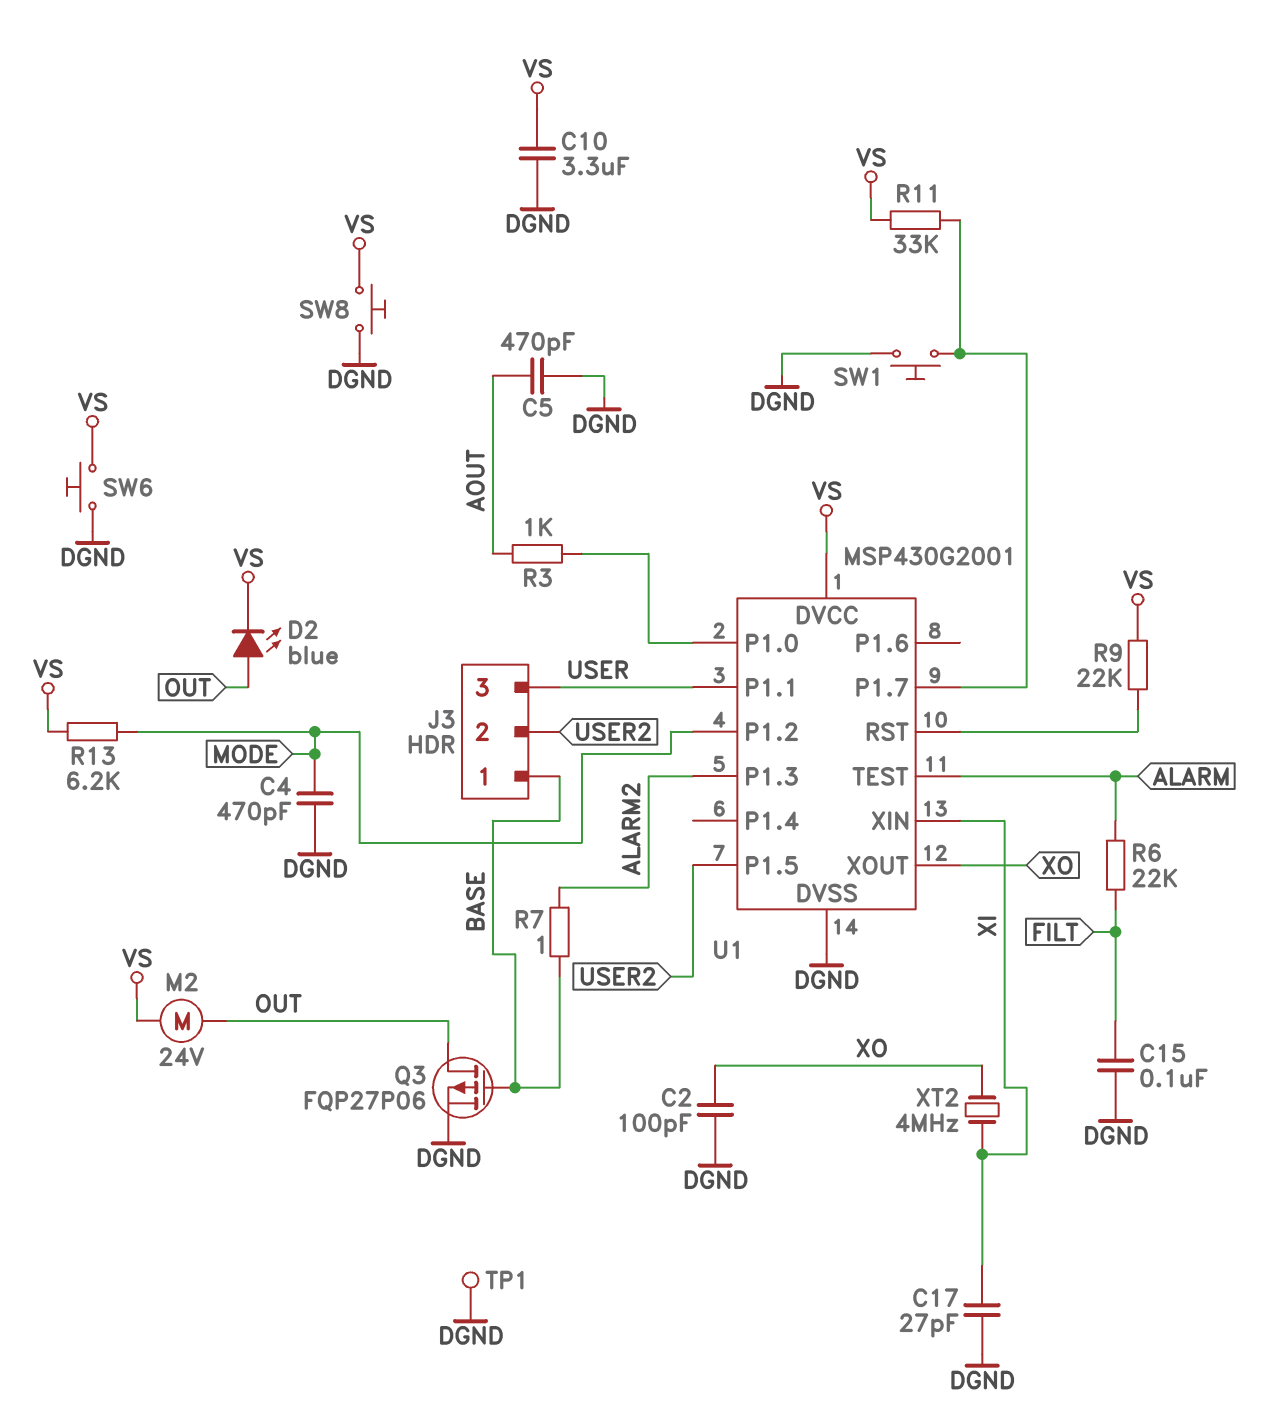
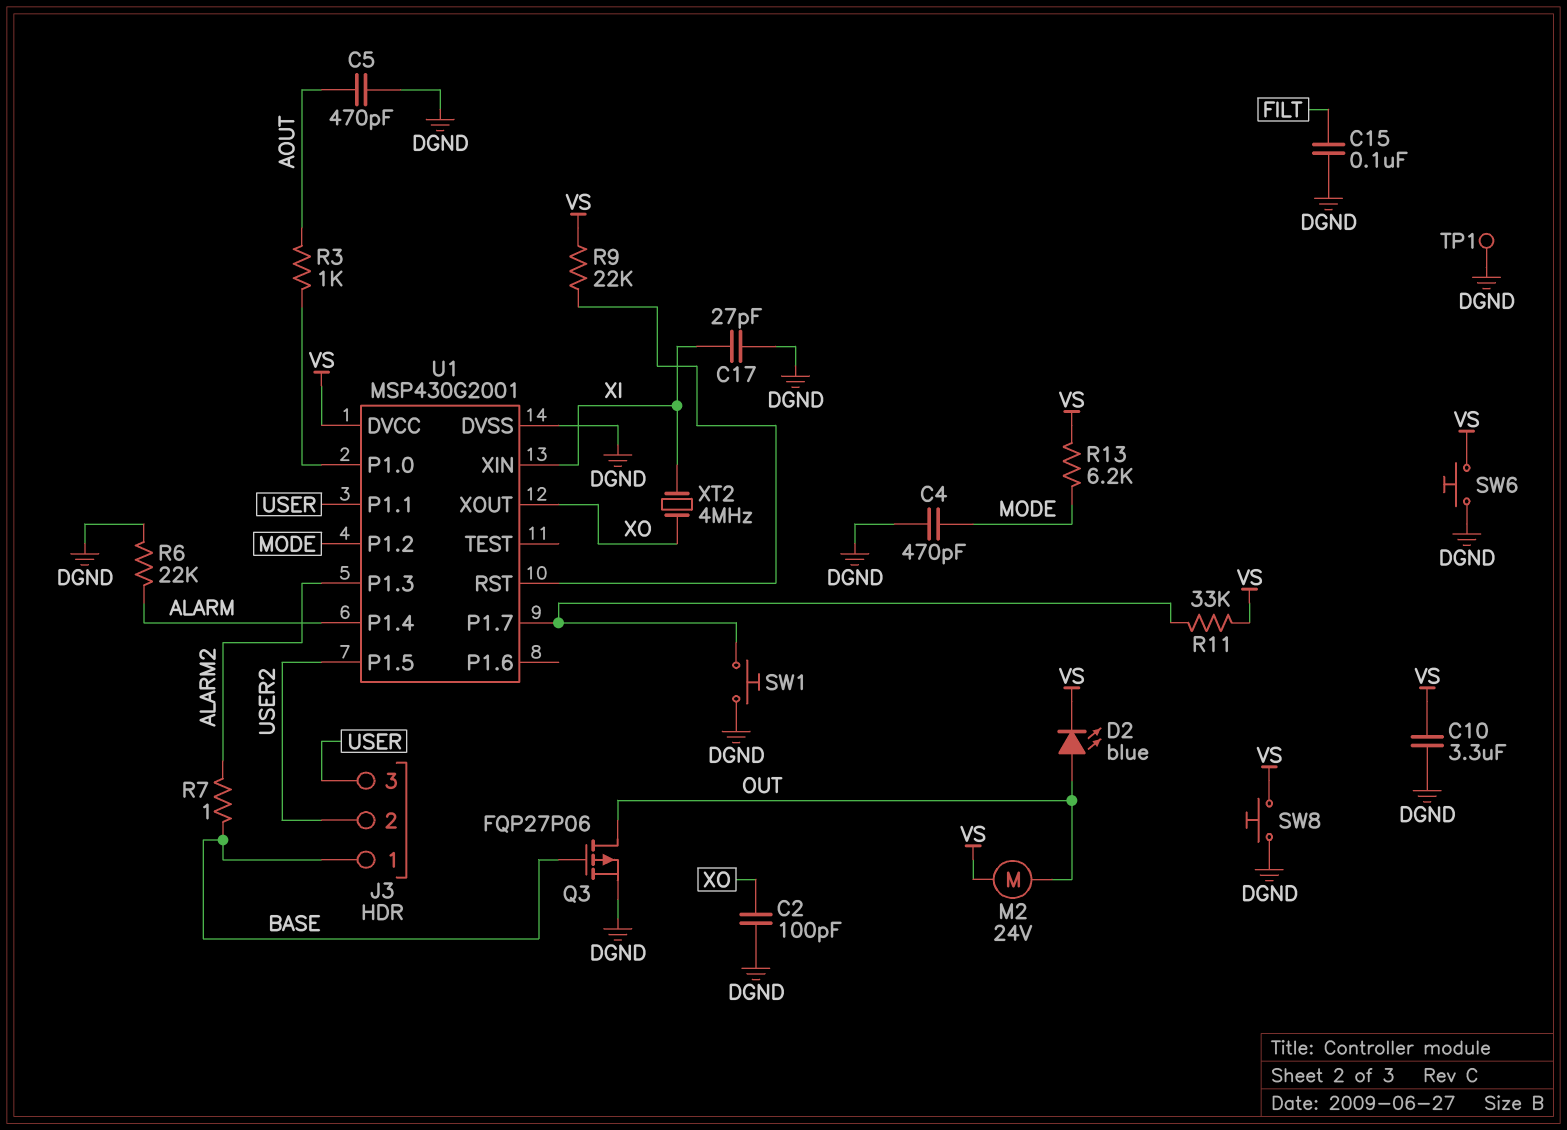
R6: 22k (ALARM, FILT) -> 22k (ALARM, DGND)
U1 pin P1.4: none -> ALARM
U1 pin TEST: ALARM -> none

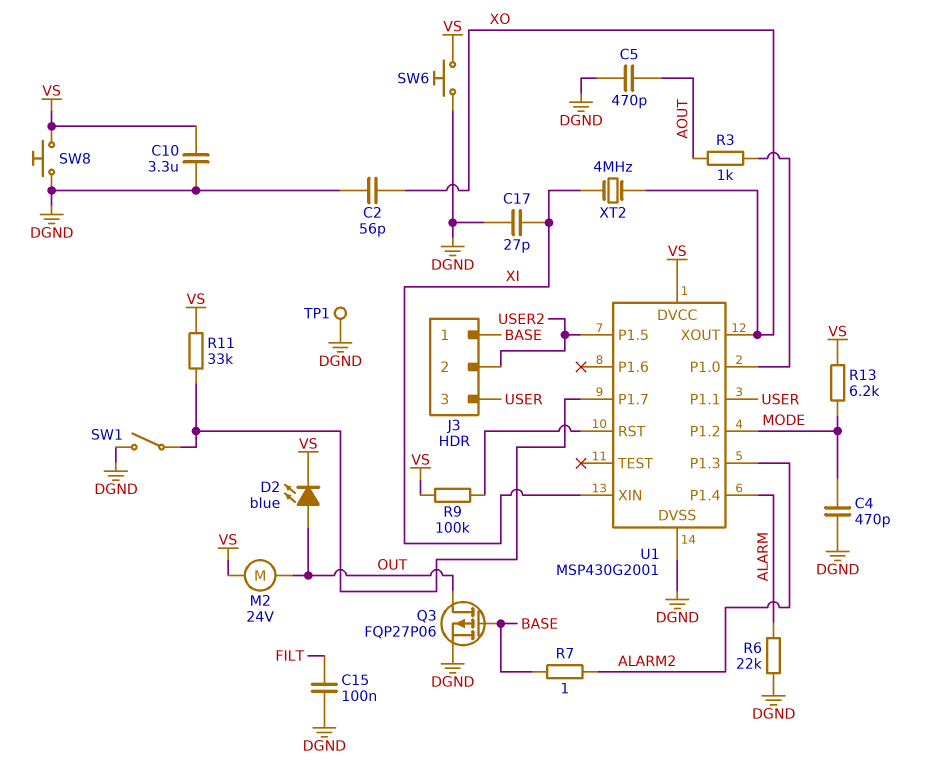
C2: 100pF (DGND, XO) -> 56pF (DGND, XO)
R9: 22k (U1/RST, VS) -> 100k (U1/RST, VS)
SW1: button (DGND, U1/P1.7) -> switch (DGND, U1/P1.7)

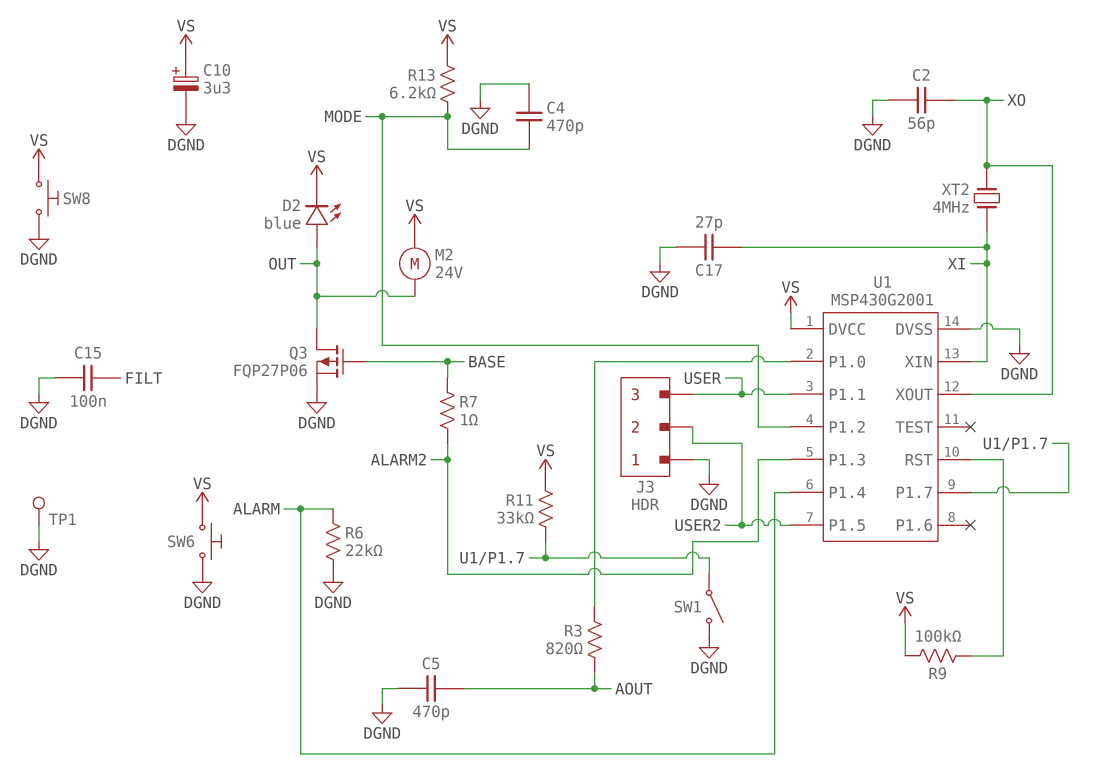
C10: 3.3uF (DGND, VS) -> 3.3uF (plus VS, minus DGND)
J3 pin 1: BASE -> DGND
R3: 1k (AOUT, U1/P1.0) -> 820 (AOUT, U1/P1.0)

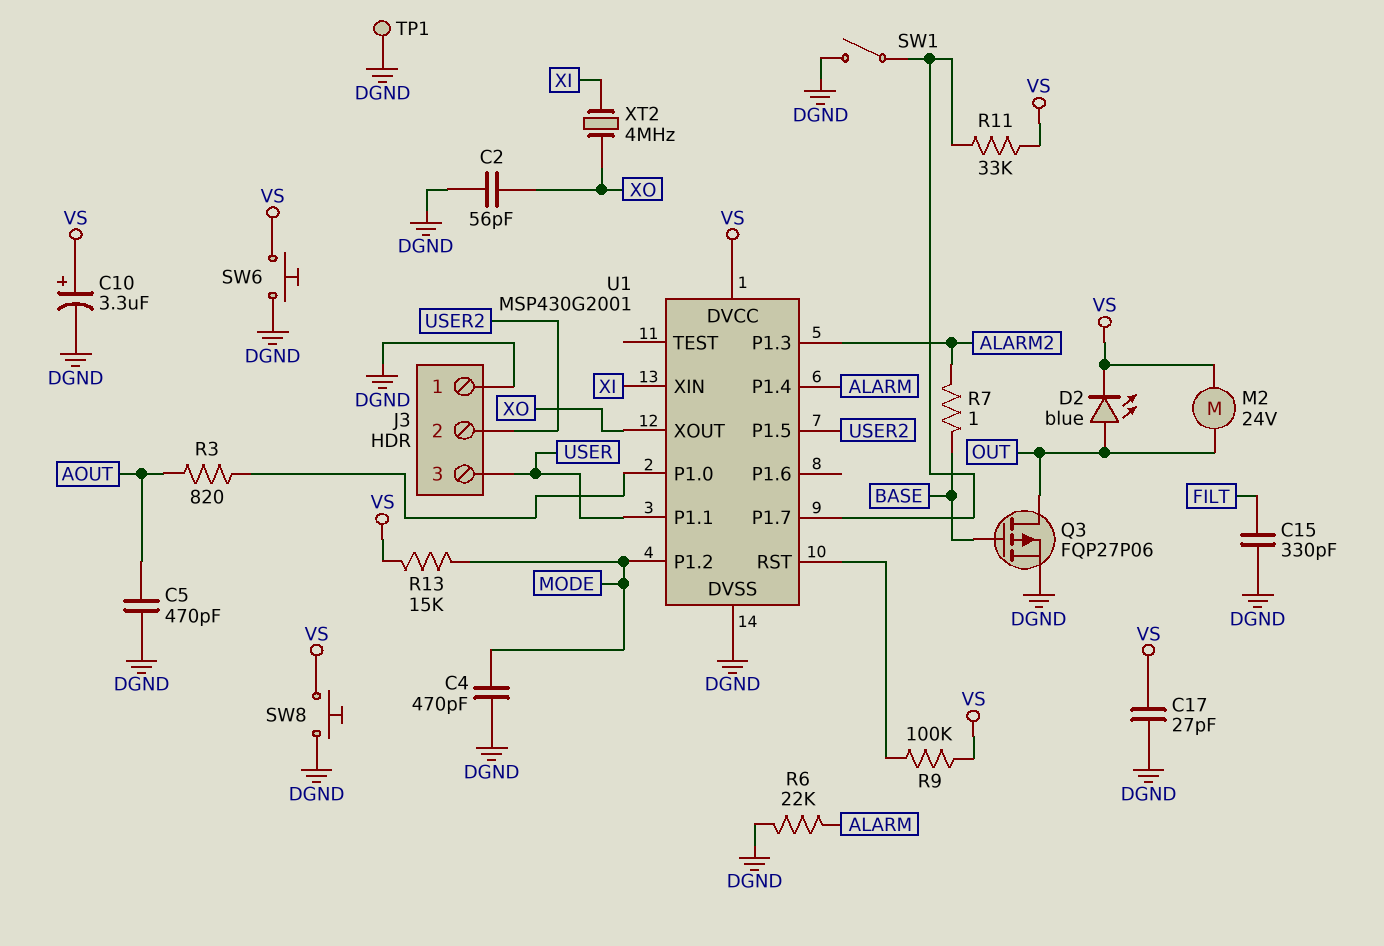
C15: 100nF (DGND, FILT) -> 330pF (DGND, FILT)
C17: 27pF (DGND, XI) -> 27pF (DGND, VS)
R13: 6.2k (MODE, VS) -> 15k (MODE, VS)

